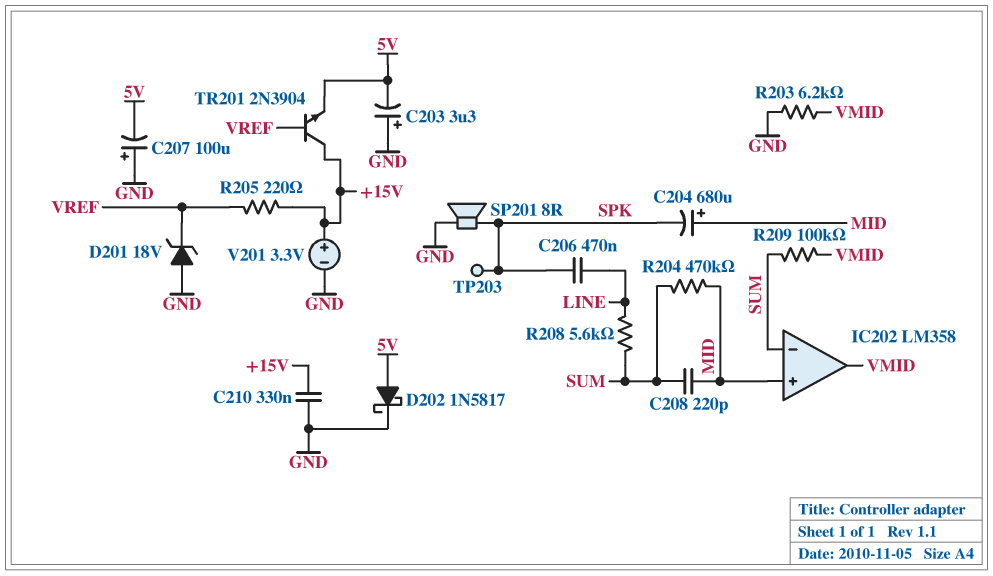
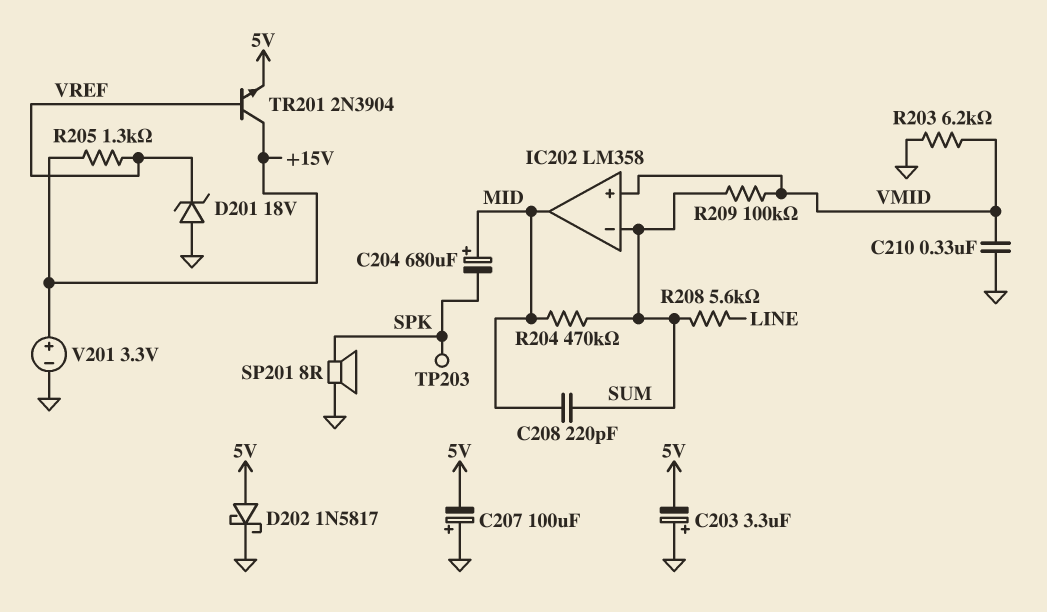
C206: 470nF (LINE, SPK) -> none
C210: 330nF (+15V, GND) -> 330nF (GND, VMID)
IC202 pin in+: MID -> VMID
IC202 pin out: VMID -> MID
R205: 220 (+15V, VREF) -> 1.3k (+15V, VREF)

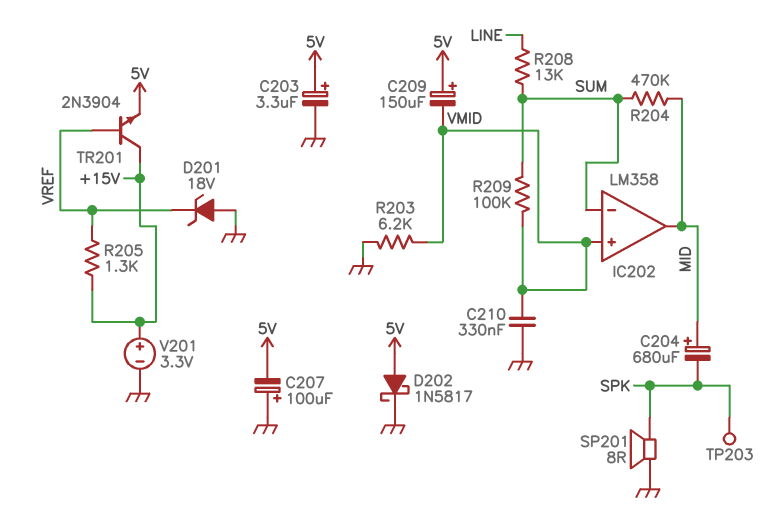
C203: 3.3uF (plus GND, minus 5V) -> 3.3uF (plus 5V, minus GND)
C208: 220pF (MID, SUM) -> none
C209: none -> 150uF (plus 5V, minus VMID)
R208: 5.6k (LINE, SUM) -> 13k (LINE, SUM)

